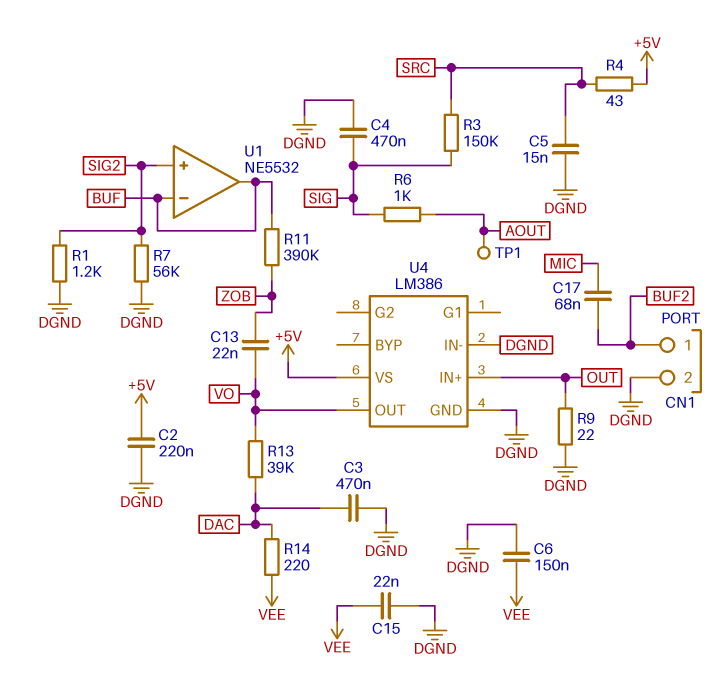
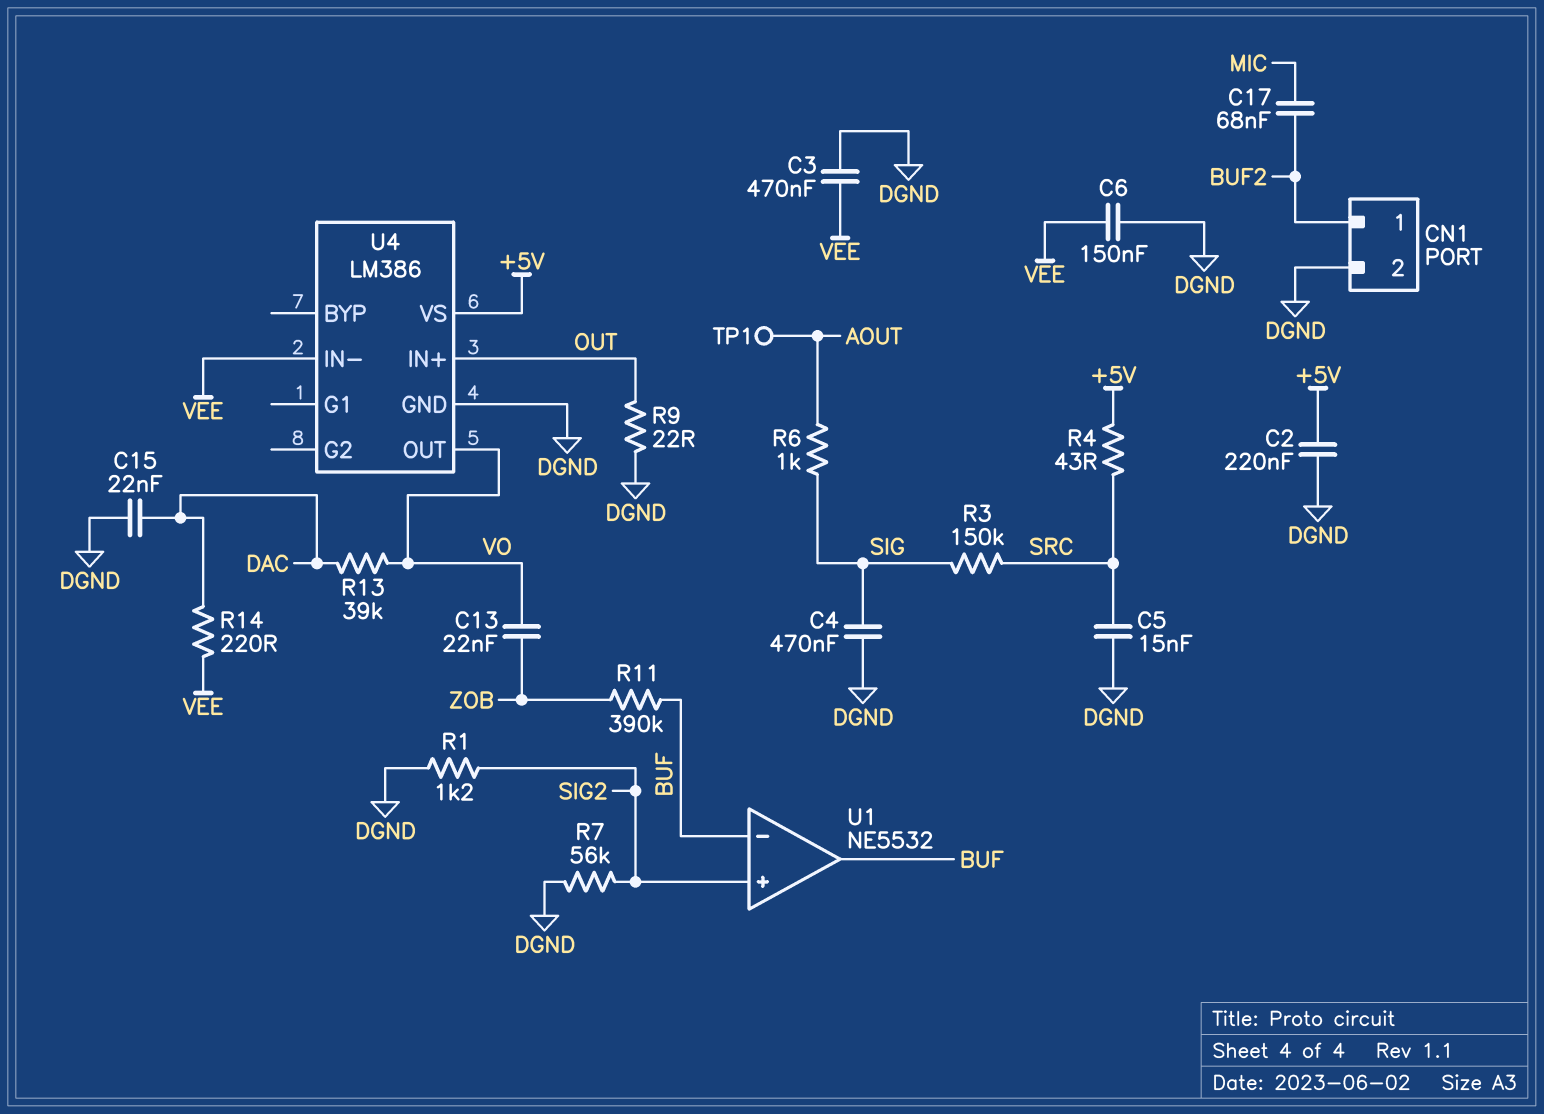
C3: 470nF (DAC, DGND) -> 470nF (DGND, VEE)
C15: 22nF (DGND, VEE) -> 22nF (DAC, DGND)
U4 pin IN-: DGND -> VEE

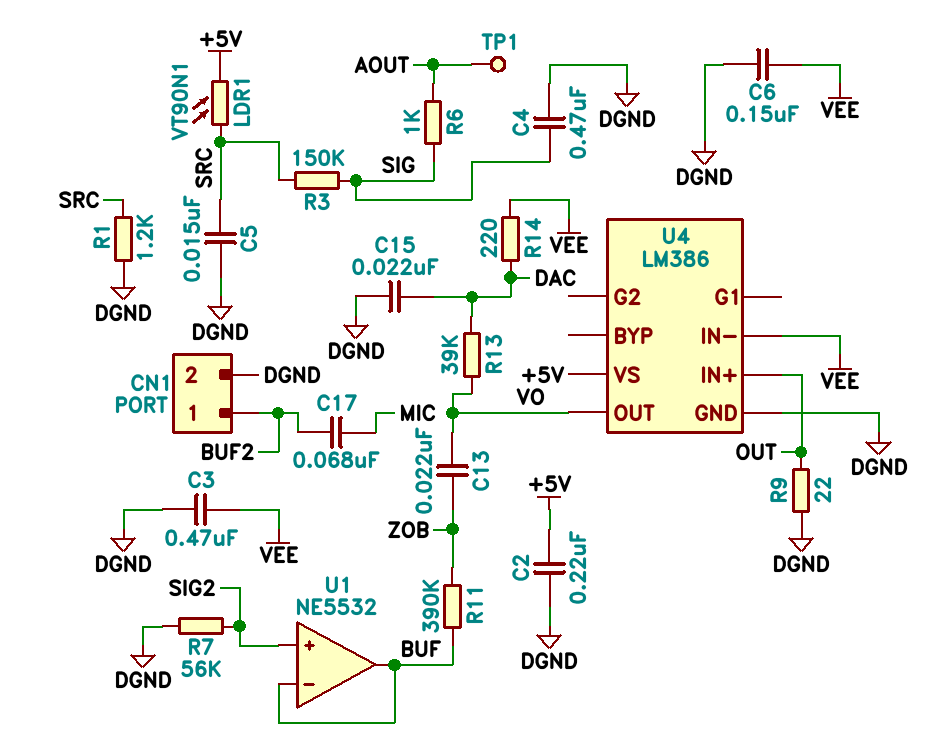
LDR1: none -> VT90N1 (+5V, SRC)
R1: 1.2k (DGND, SIG2) -> 1.2k (DGND, SRC)
R4: 43 (+5V, SRC) -> none

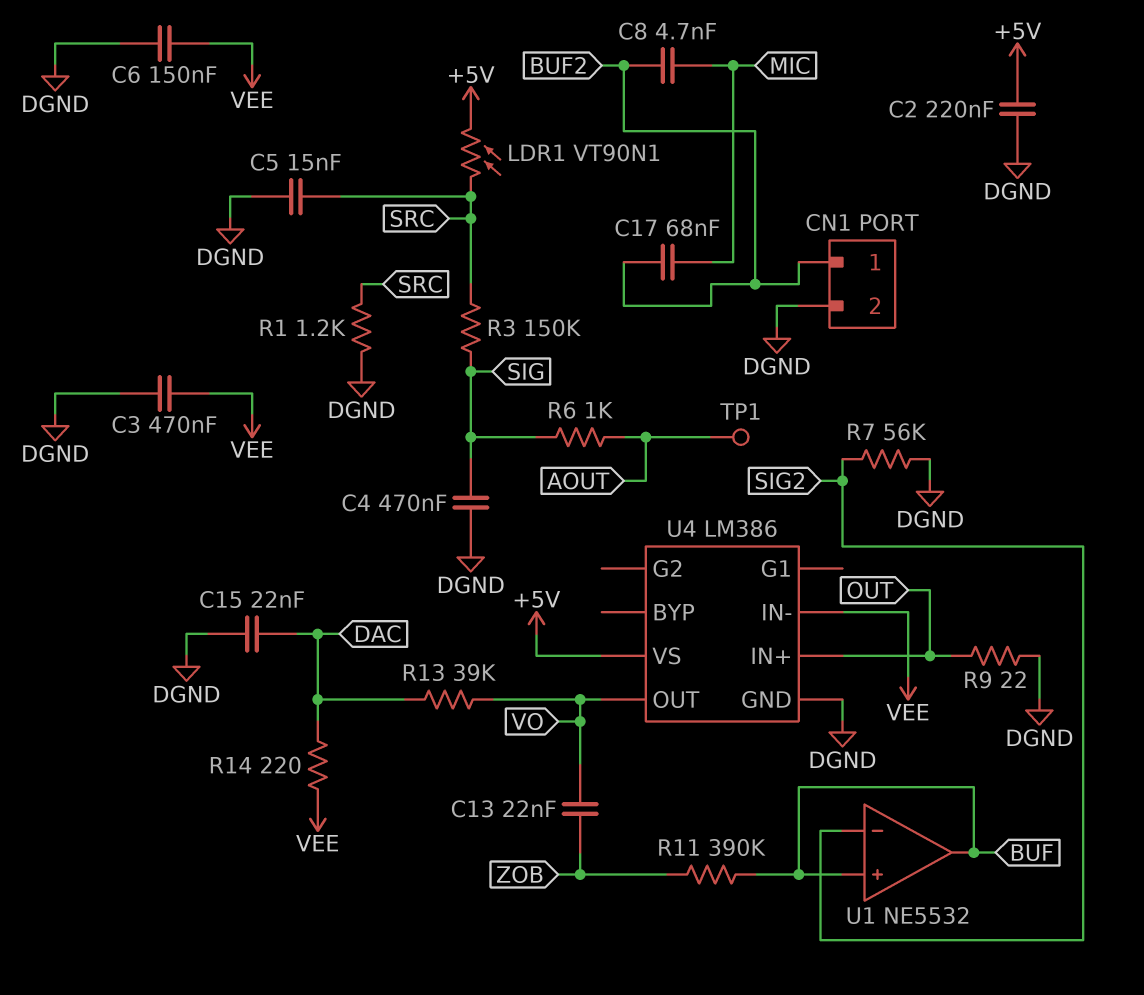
C8: none -> 4.7nF (BUF2, MIC)
U1 pin in+: SIG2 -> BUF
U1 pin in-: BUF -> SIG2

